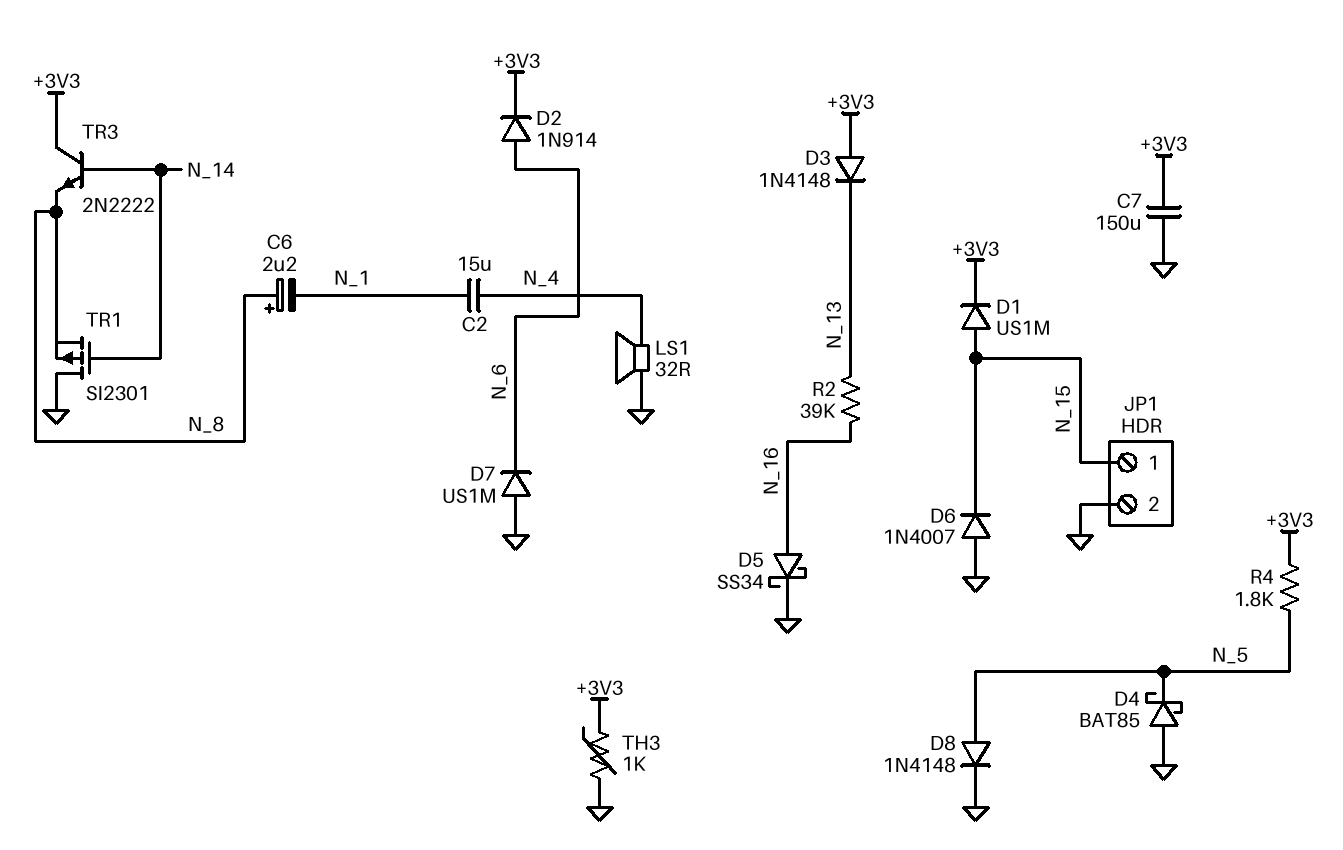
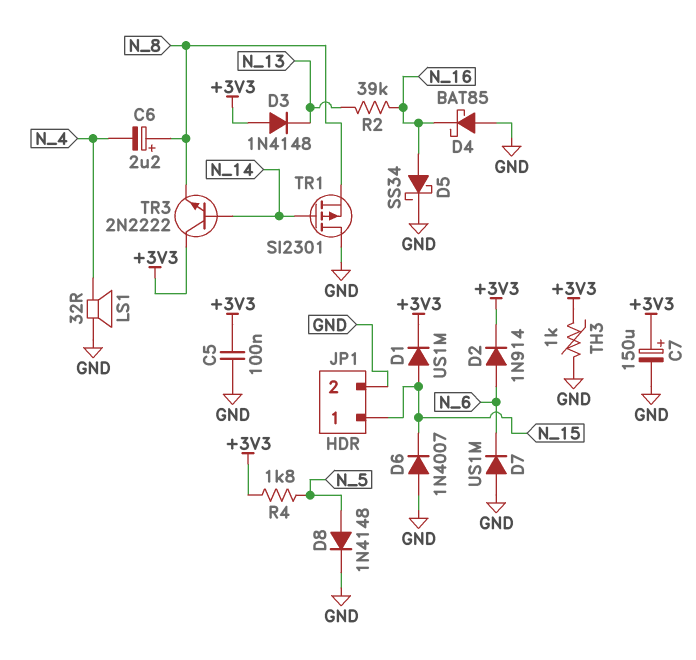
C2: 15uF (N_1, N_4) -> none
C5: none -> 100nF (+3V3, GND)
C6: 2.2uF (plus N_8, minus N_1) -> 2.2uF (plus N_8, minus N_4)
C7: 150uF (+3V3, GND) -> 150uF (plus +3V3, minus GND)
D4: schottky BAT85 (A GND, K N_5) -> schottky BAT85 (A GND, K N_16)

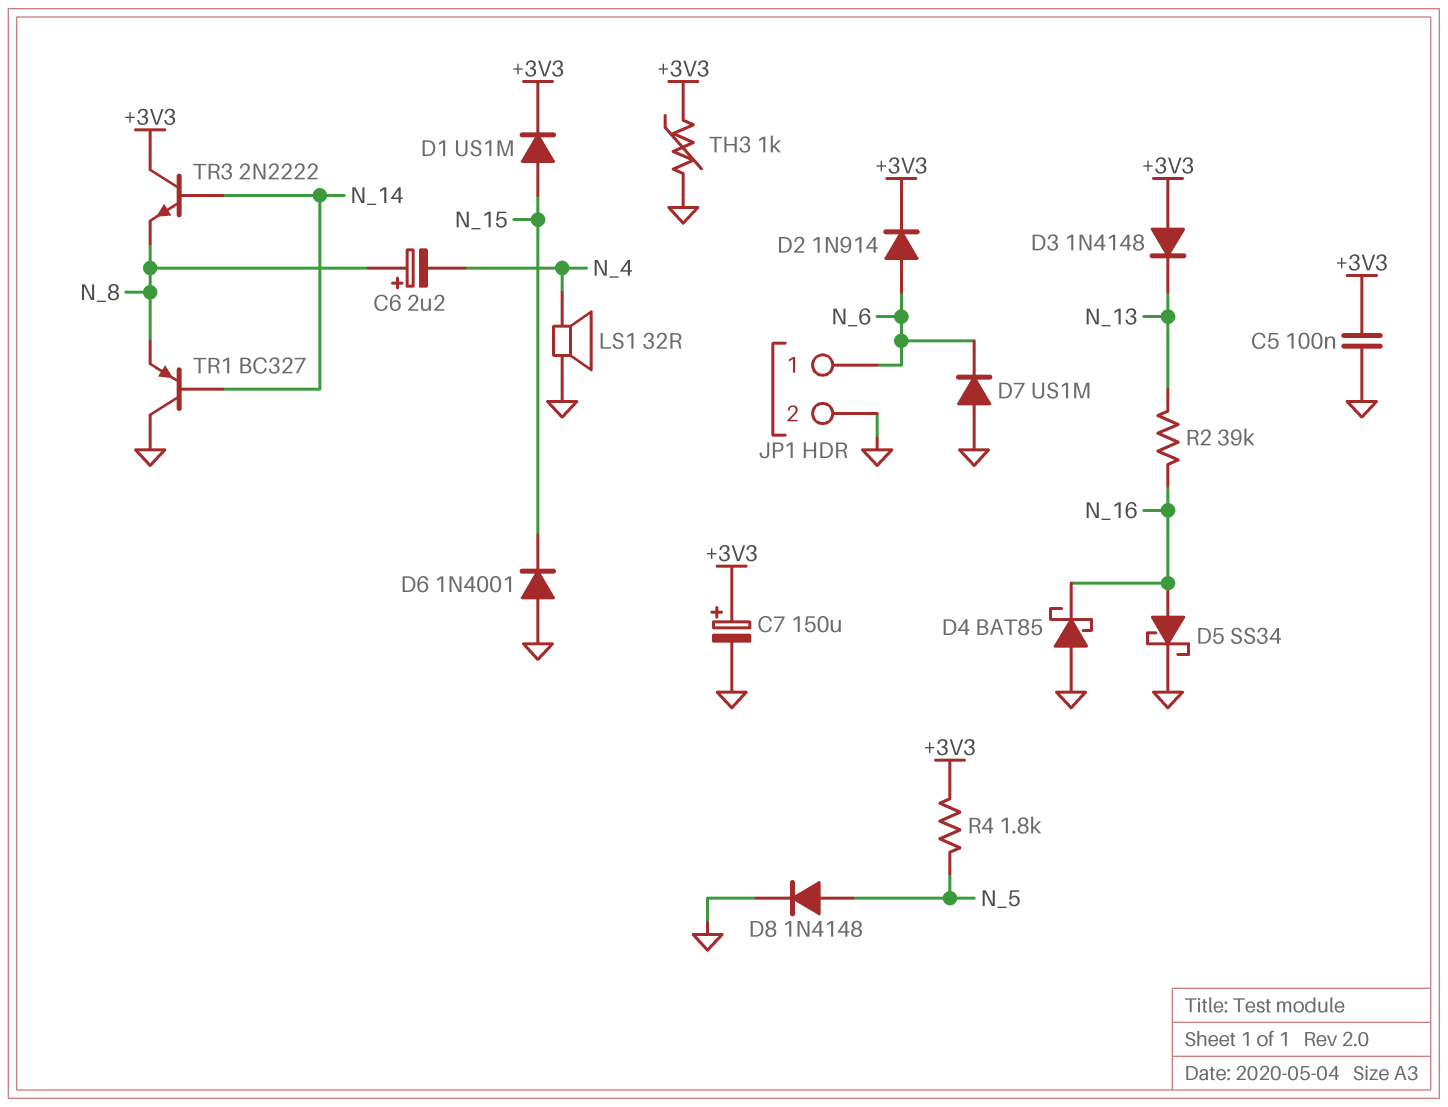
D6: diode 1N4007 (A GND, K N_15) -> diode 1N4001 (A GND, K N_15)
JP1 pin 1: N_15 -> N_6
TR1: PMOS SI2301 (G N_14, D GND, S N_8) -> PNP BC327 (B N_14, C GND, E N_8)

